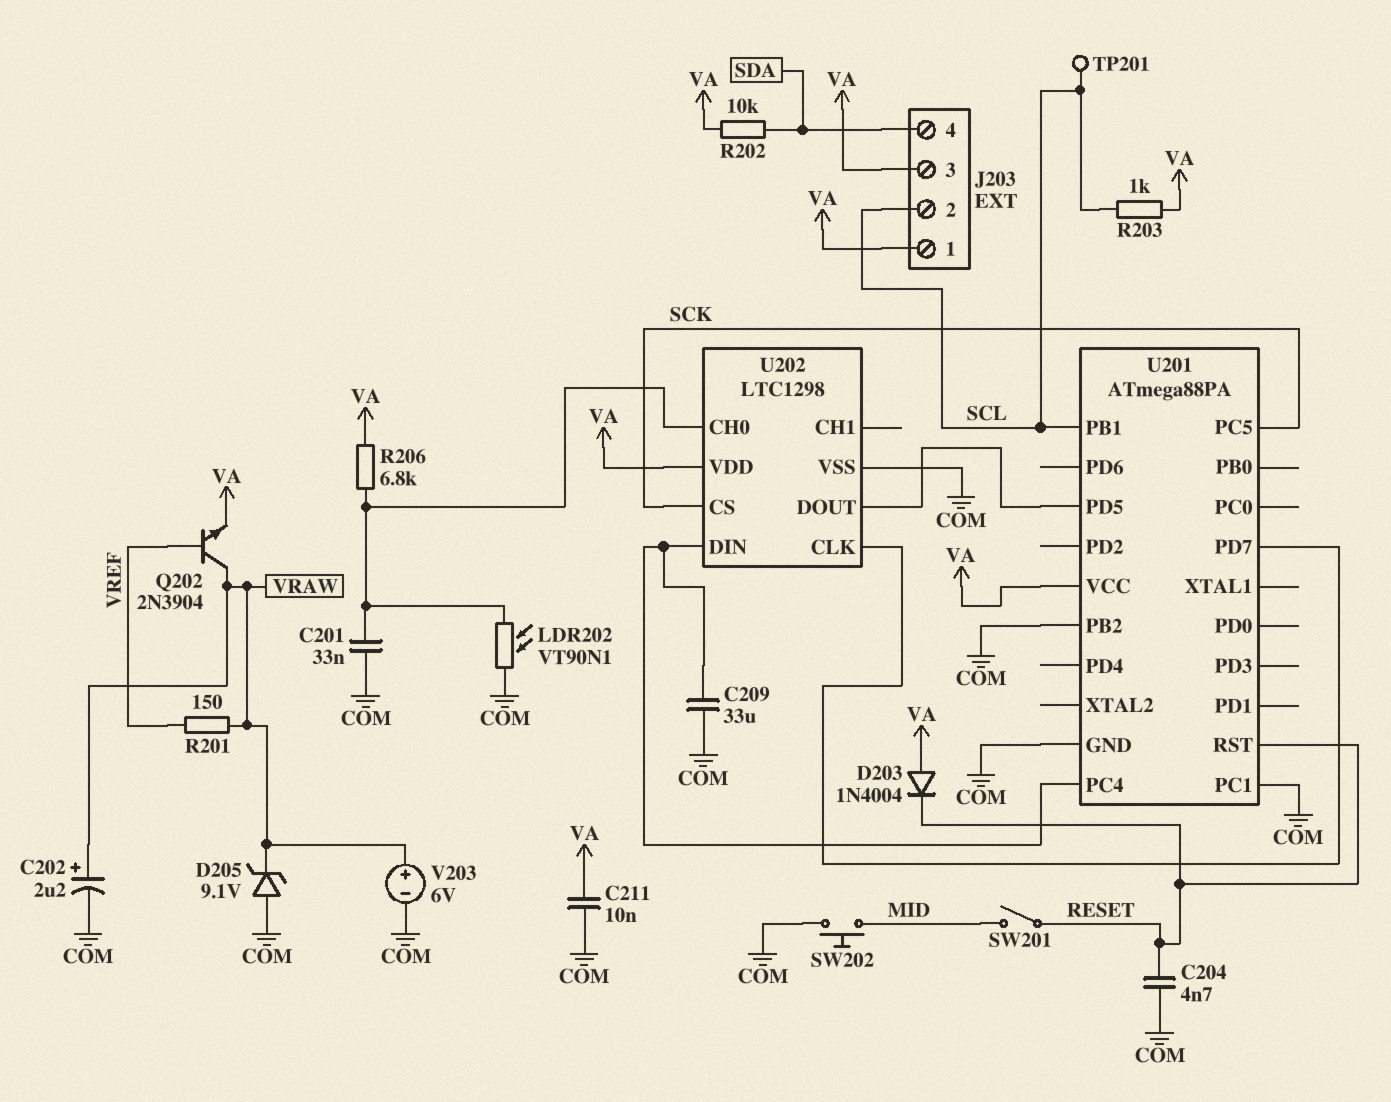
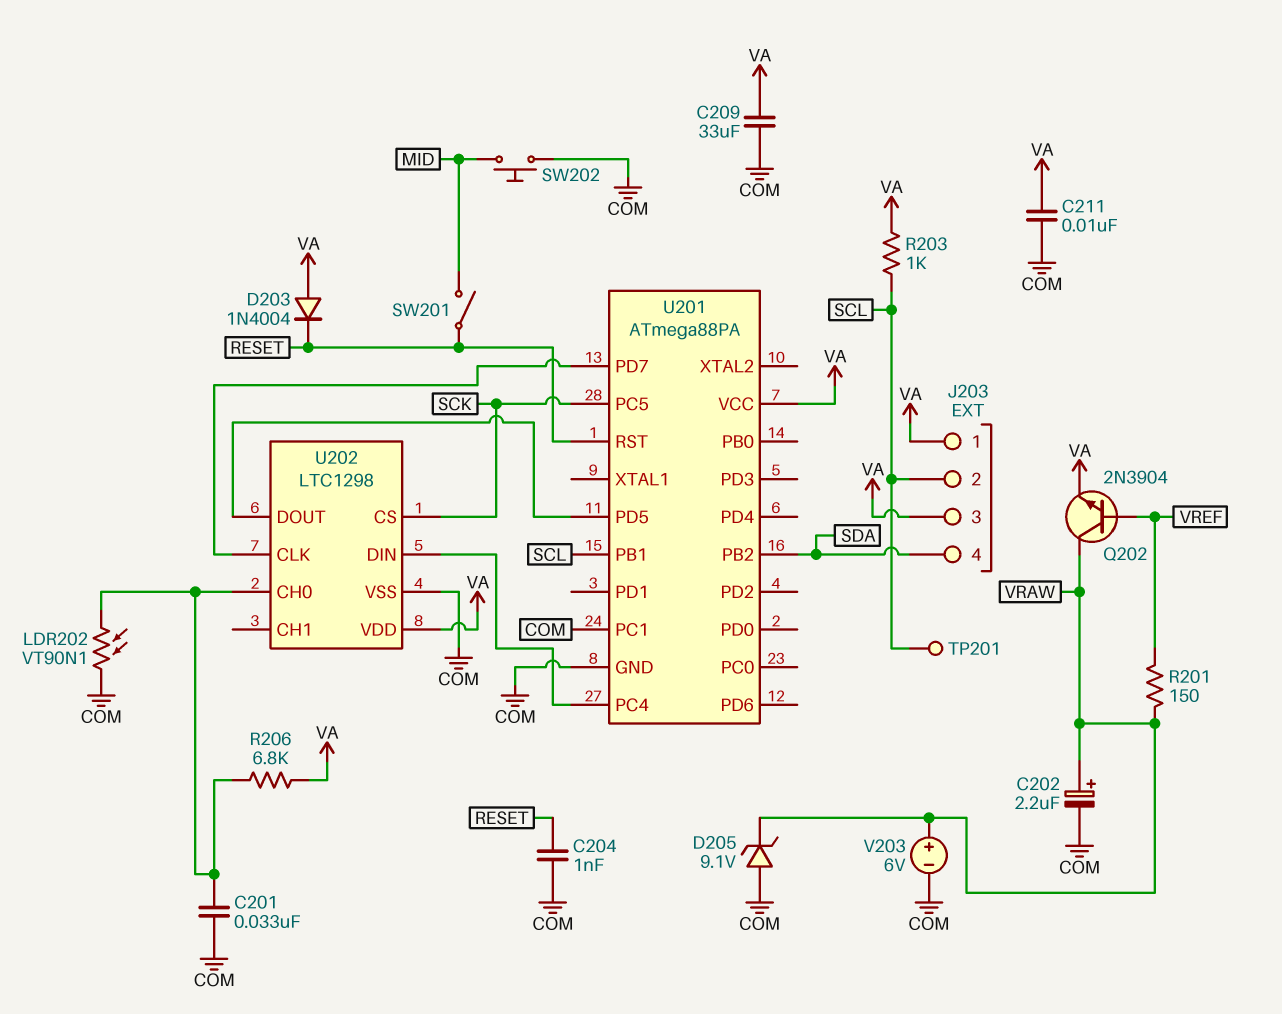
C204: 4.7nF (COM, RESET) -> 1nF (COM, RESET)
C209: 33uF (COM, U201/PC4) -> 33uF (COM, VA)
R202: 10k (SDA, VA) -> none
U201 pin PB2: COM -> SDA

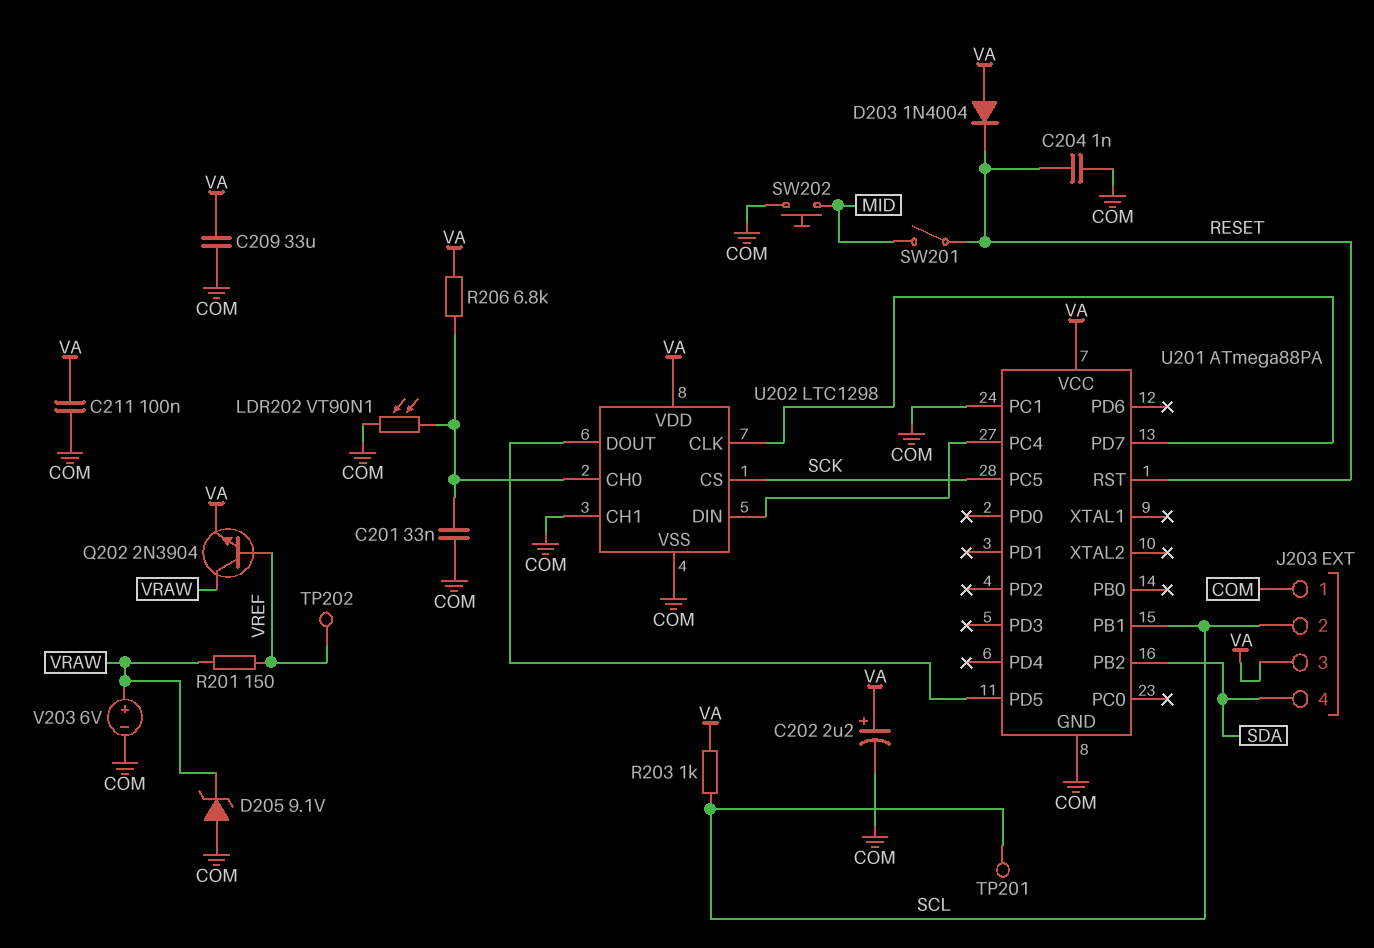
C202: 2.2uF (plus VRAW, minus COM) -> 2.2uF (plus VA, minus COM)
C211: 10nF (COM, VA) -> 100nF (COM, VA)
J203 pin 1: VA -> COM
TP202: none -> test point (VREF)
U202 pin CH1: none -> COM

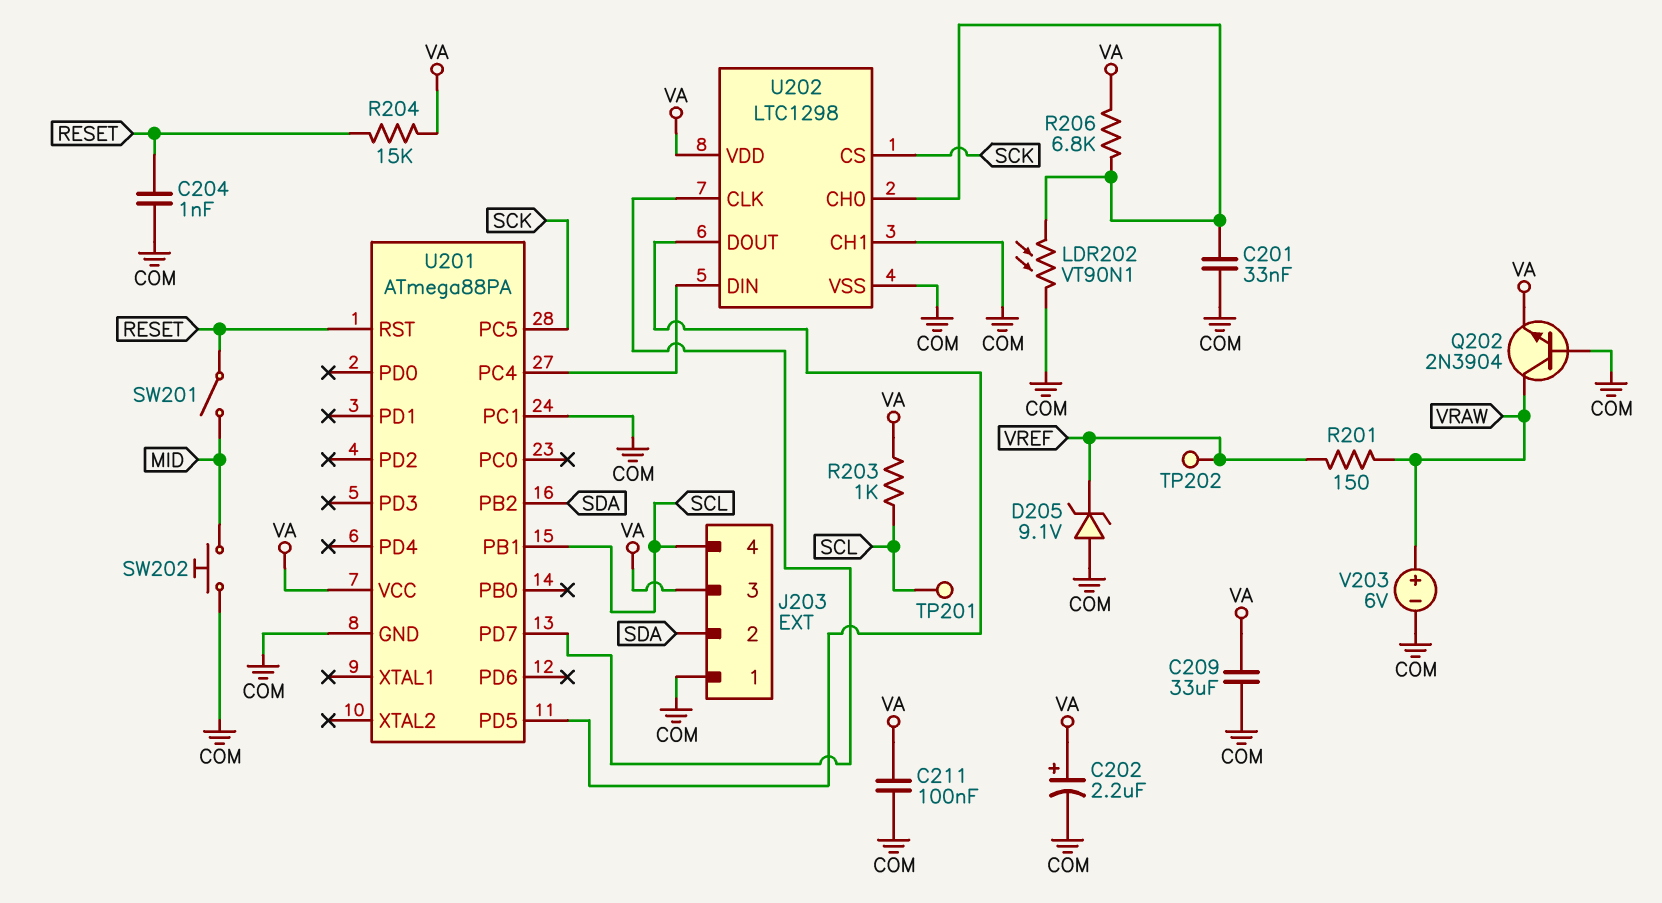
D203: diode 1N4004 (A VA, K RESET) -> none
D205: zener 9.1V (A COM, K VRAW) -> zener 9.1V (A COM, K VREF)
J203 pin 2: SCL -> SDA
J203 pin 4: SDA -> SCL
Q202: NPN 2N3904 (B VREF, C VRAW, E VA) -> NPN 2N3904 (B COM, C VRAW, E VA)
R204: none -> 15k (RESET, VA)

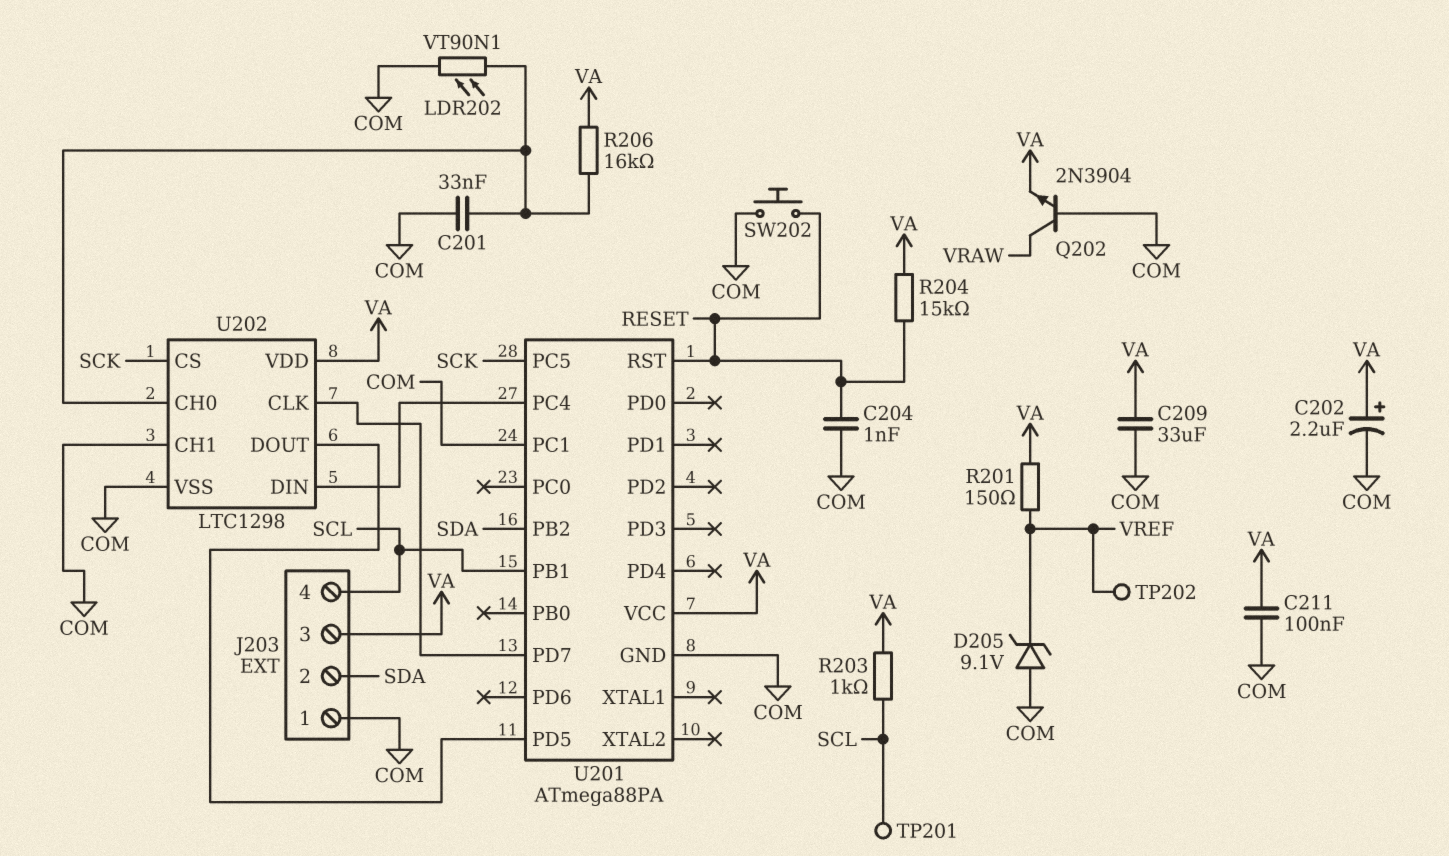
R201: 150 (VRAW, VREF) -> 150 (VA, VREF)
R206: 6.8k (U202/CH0, VA) -> 16k (U202/CH0, VA)
SW201: switch (MID, RESET) -> none
SW202: button (COM, MID) -> button (COM, RESET)
V203: 6V (plus VRAW, minus COM) -> none

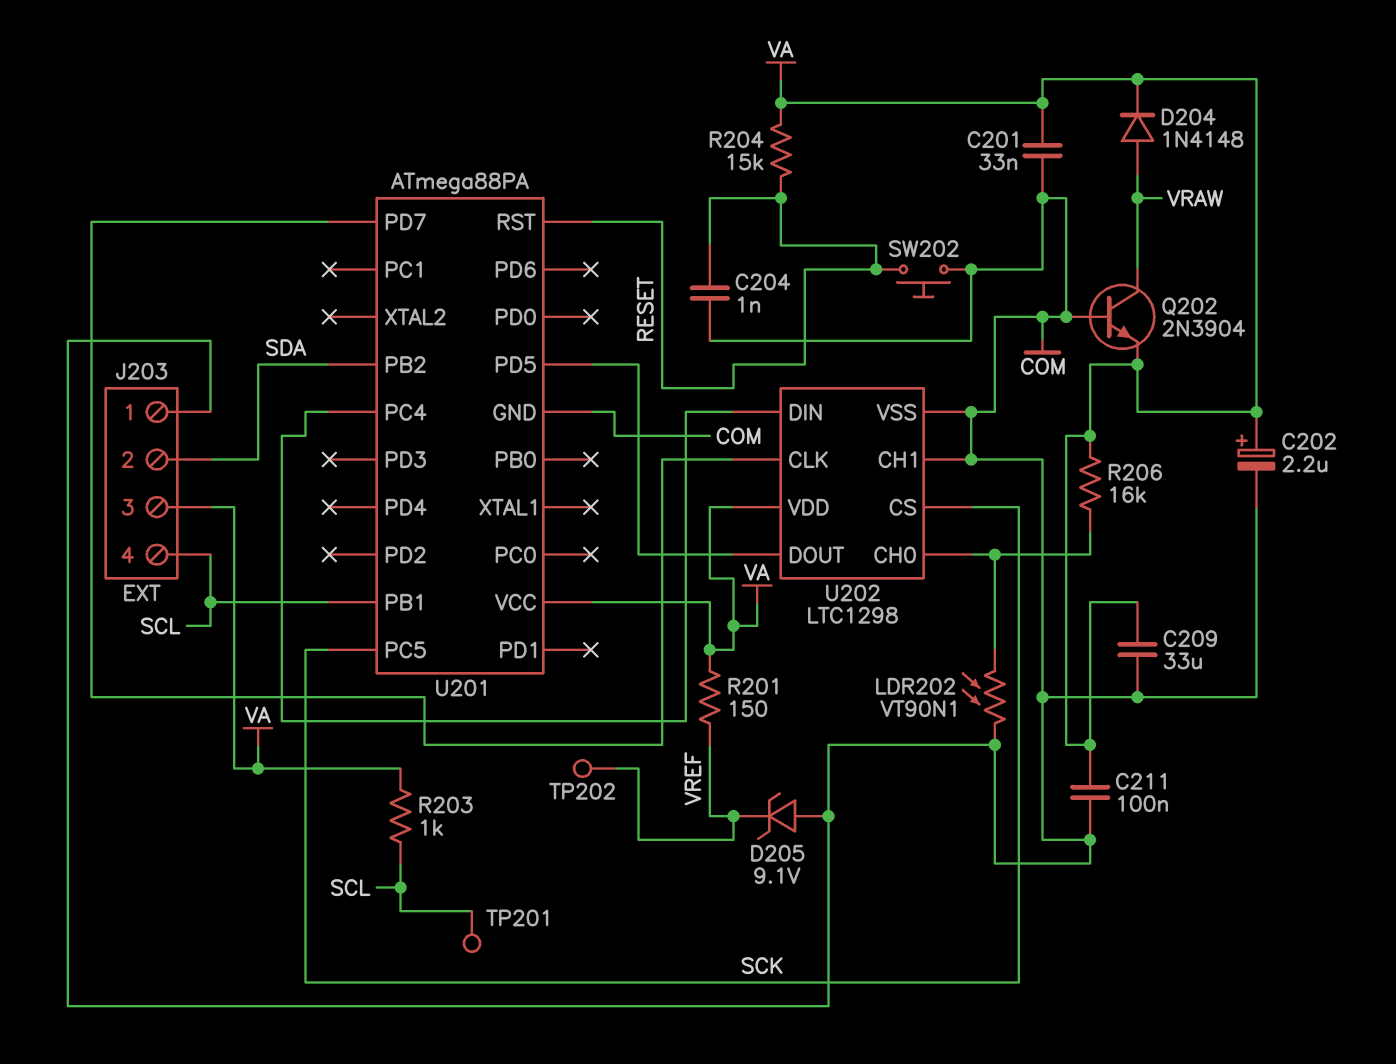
C201: 33nF (COM, U202/CH0) -> 33nF (COM, VA)
D204: none -> diode 1N4148 (A VRAW, K VA)
U201 pin PC1: COM -> none

